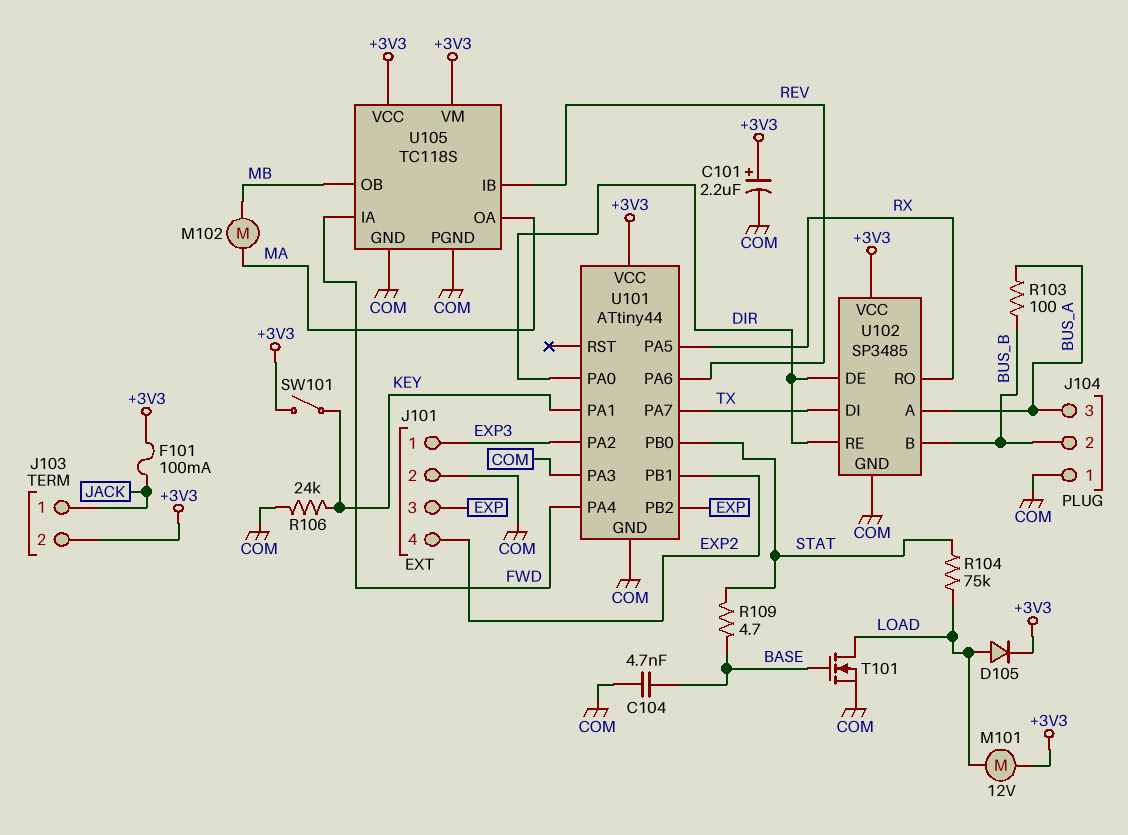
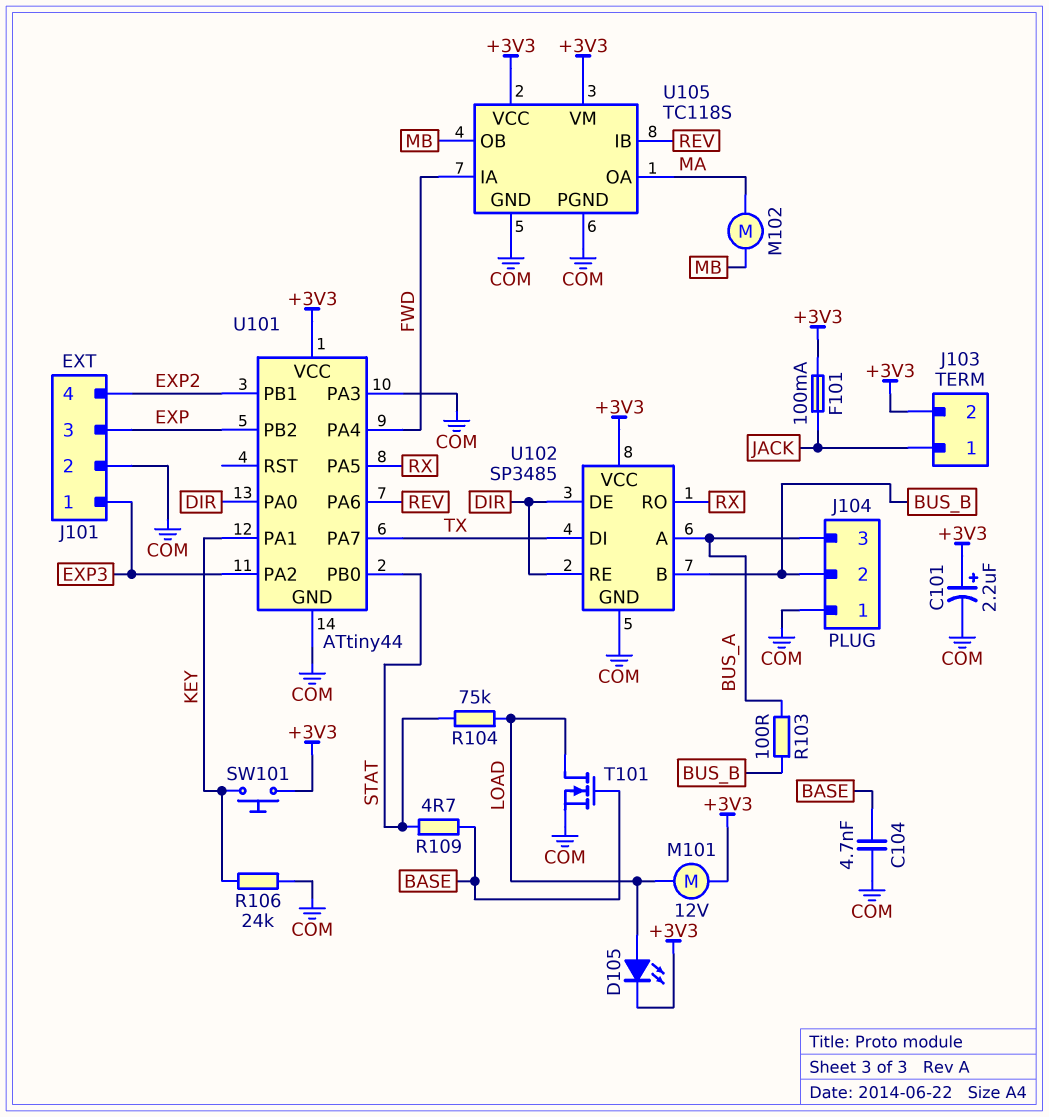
D105: diode (A LOAD, K +3V3) -> LED (A LOAD, K +3V3)
SW101: switch (+3V3, KEY) -> button (+3V3, KEY)

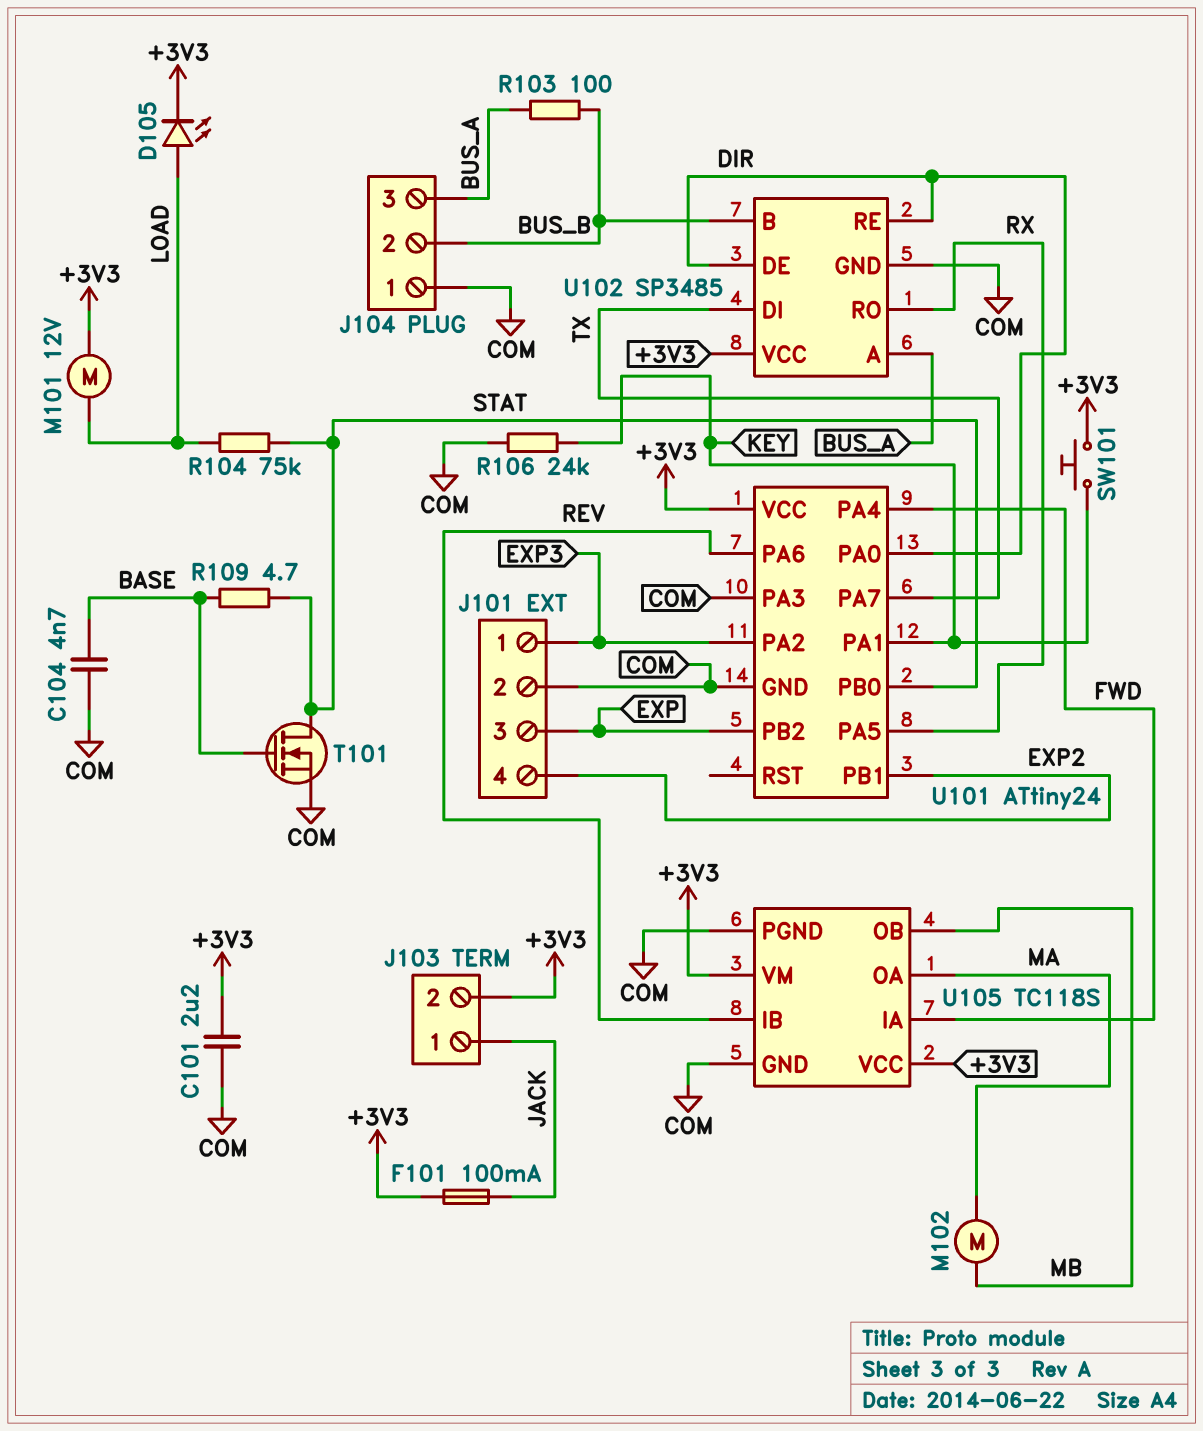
C101: 2.2uF (plus +3V3, minus COM) -> 2.2uF (+3V3, COM)
T101: NMOS (G BASE, D LOAD, S COM) -> NMOS (G BASE, D STAT, S COM)
U101: ATtiny44 -> ATtiny24

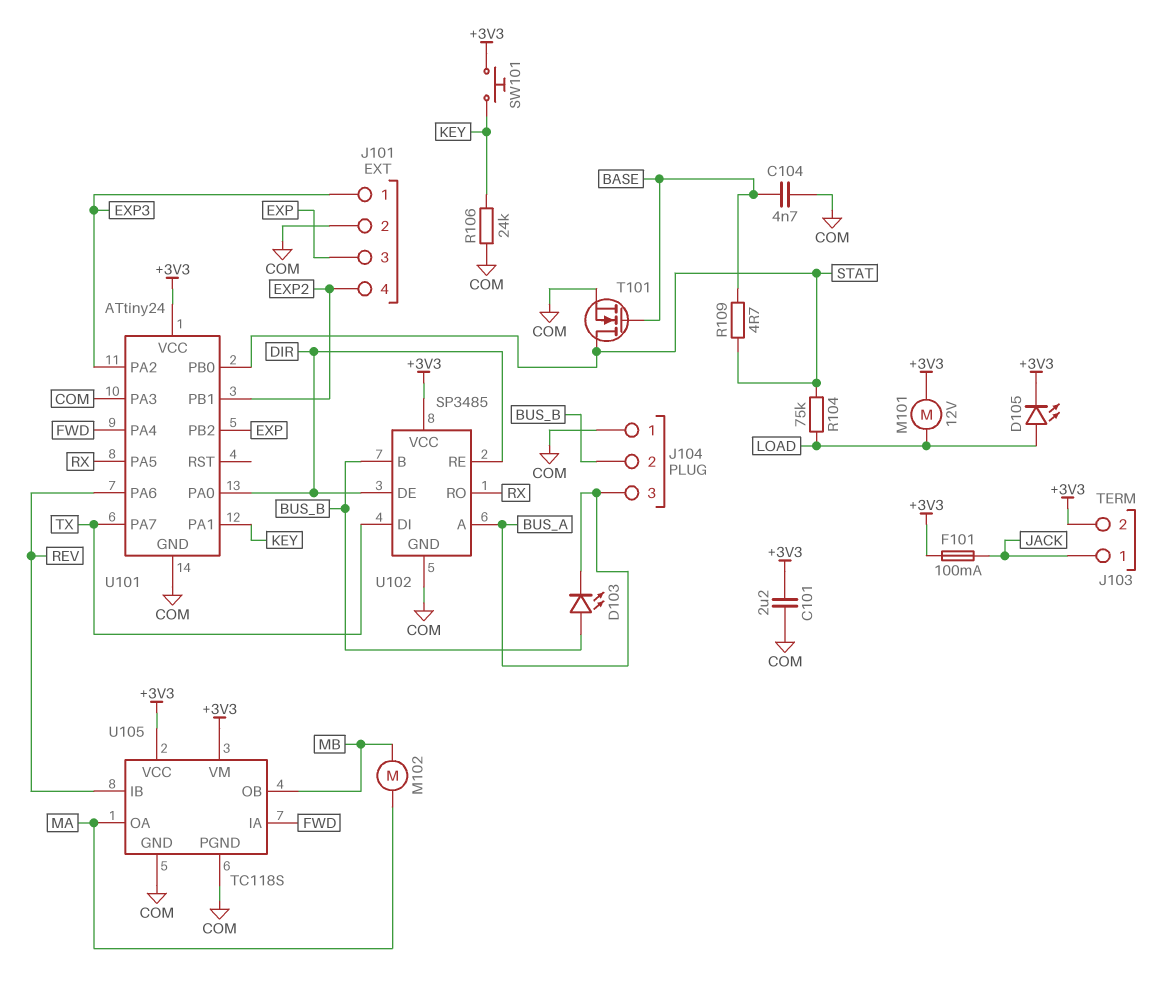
D103: none -> LED (A BUS_B, K BUS_A)
R103: 100 (BUS_A, BUS_B) -> none

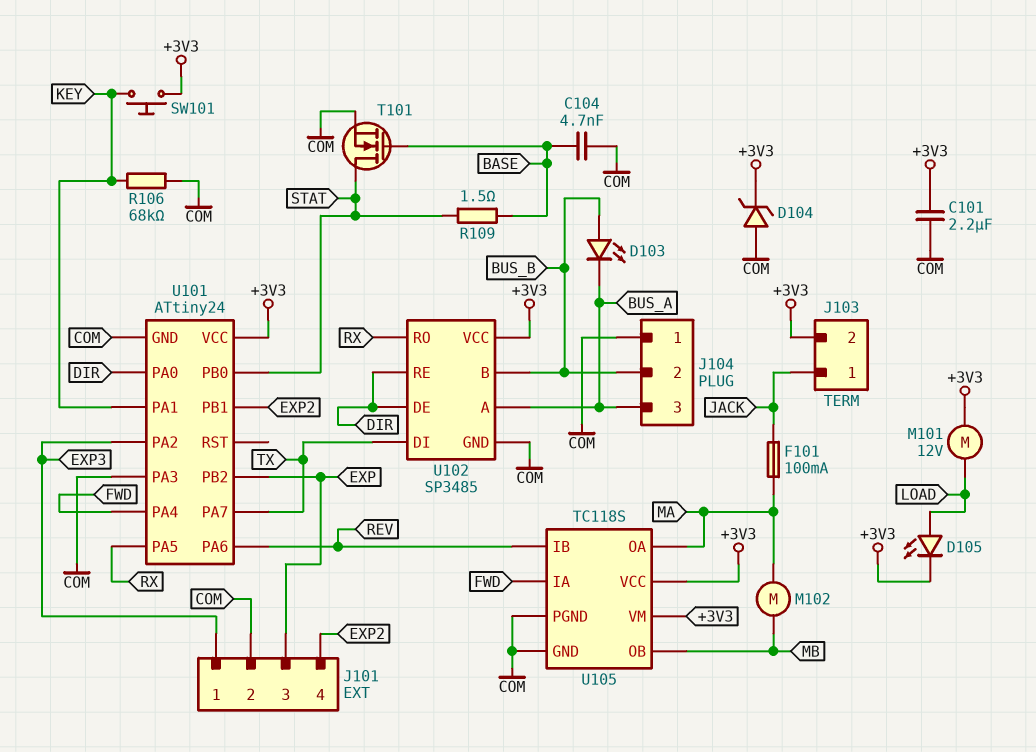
D104: none -> zener (A COM, K +3V3)
F101: 100mA (+3V3, JACK) -> 100mA (JACK, MA)
R104: 75k (LOAD, STAT) -> none
R106: 24k (COM, KEY) -> 68k (COM, KEY)
R109: 4.7 (BASE, STAT) -> 1.5 (BASE, STAT)

